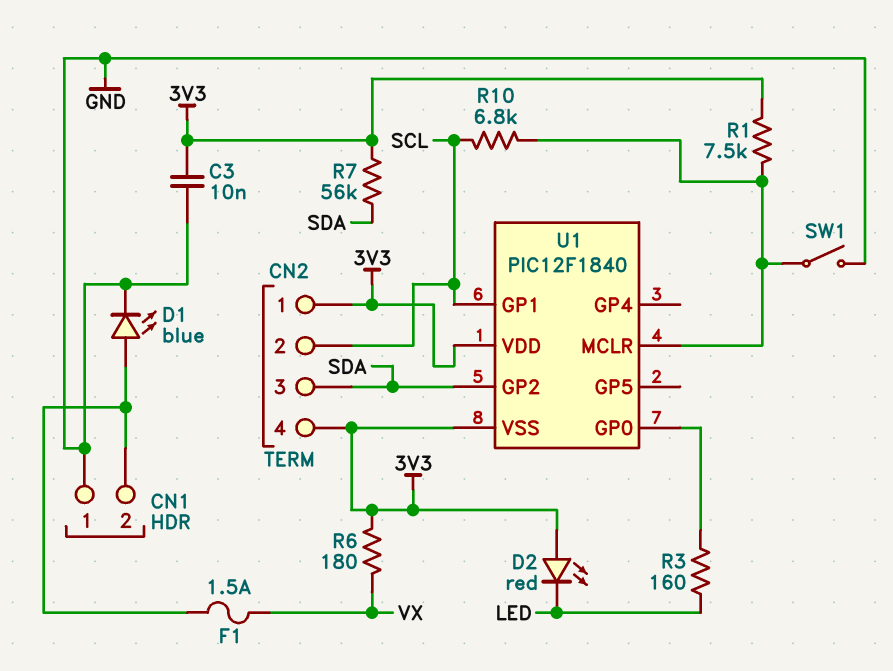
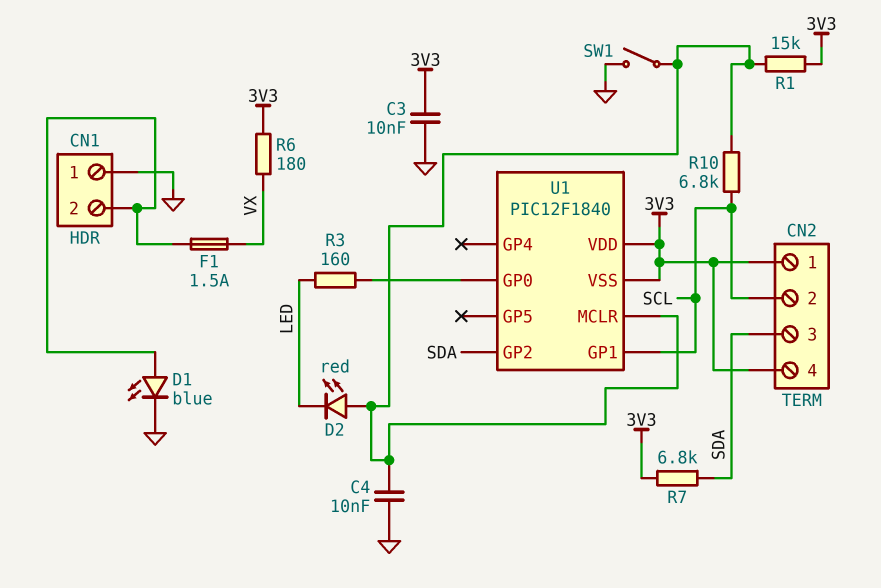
C4: none -> 10nF (GND, U1/MCLR)
D2: LED red (A 3V3, K LED) -> LED red (A U1/MCLR, K LED)
R1: 7.5k (3V3, U1/MCLR) -> 15k (3V3, U1/MCLR)
R7: 56k (3V3, SDA) -> 6.8k (3V3, SDA)

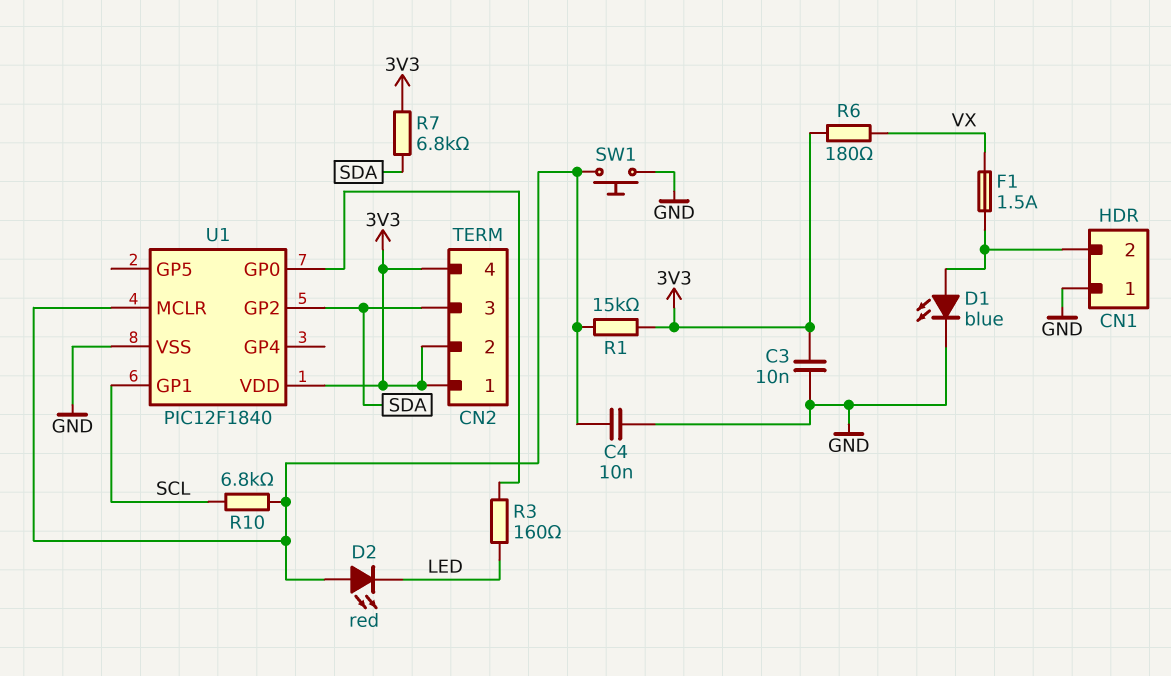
CN2 pin 2: SCL -> 3V3
SW1: switch (GND, U1/MCLR) -> button (GND, U1/MCLR)
U1 pin VSS: 3V3 -> GND

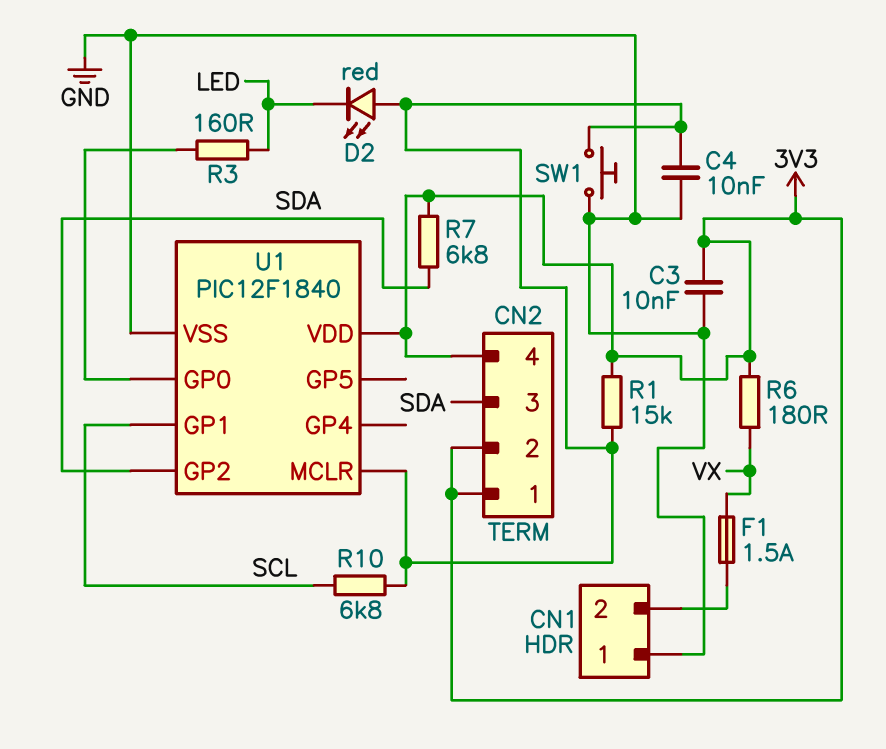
D1: LED blue (A CN1/2, K GND) -> none

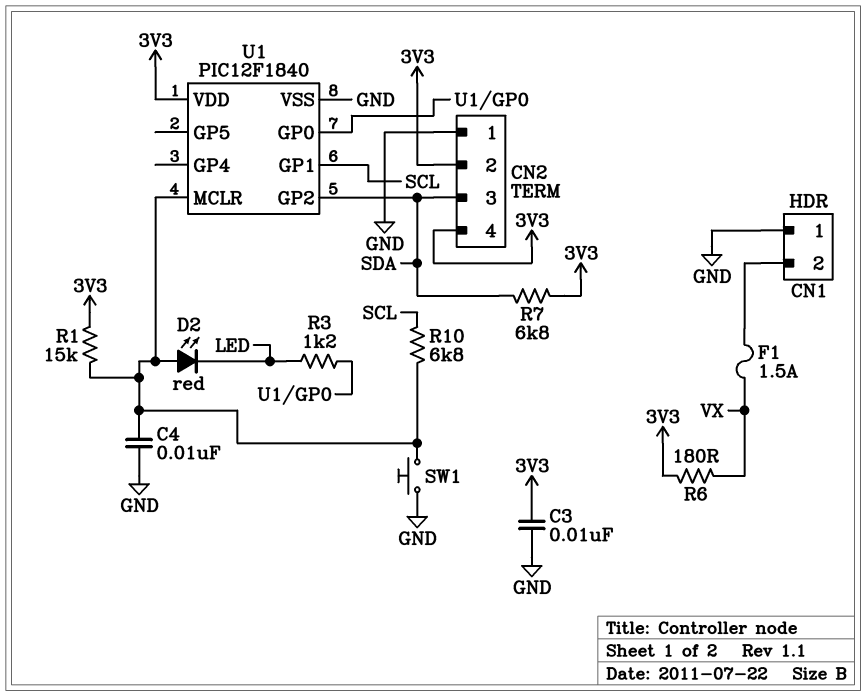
CN2 pin 1: 3V3 -> GND
R3: 160 (LED, U1/GP0) -> 1.2k (LED, U1/GP0)

